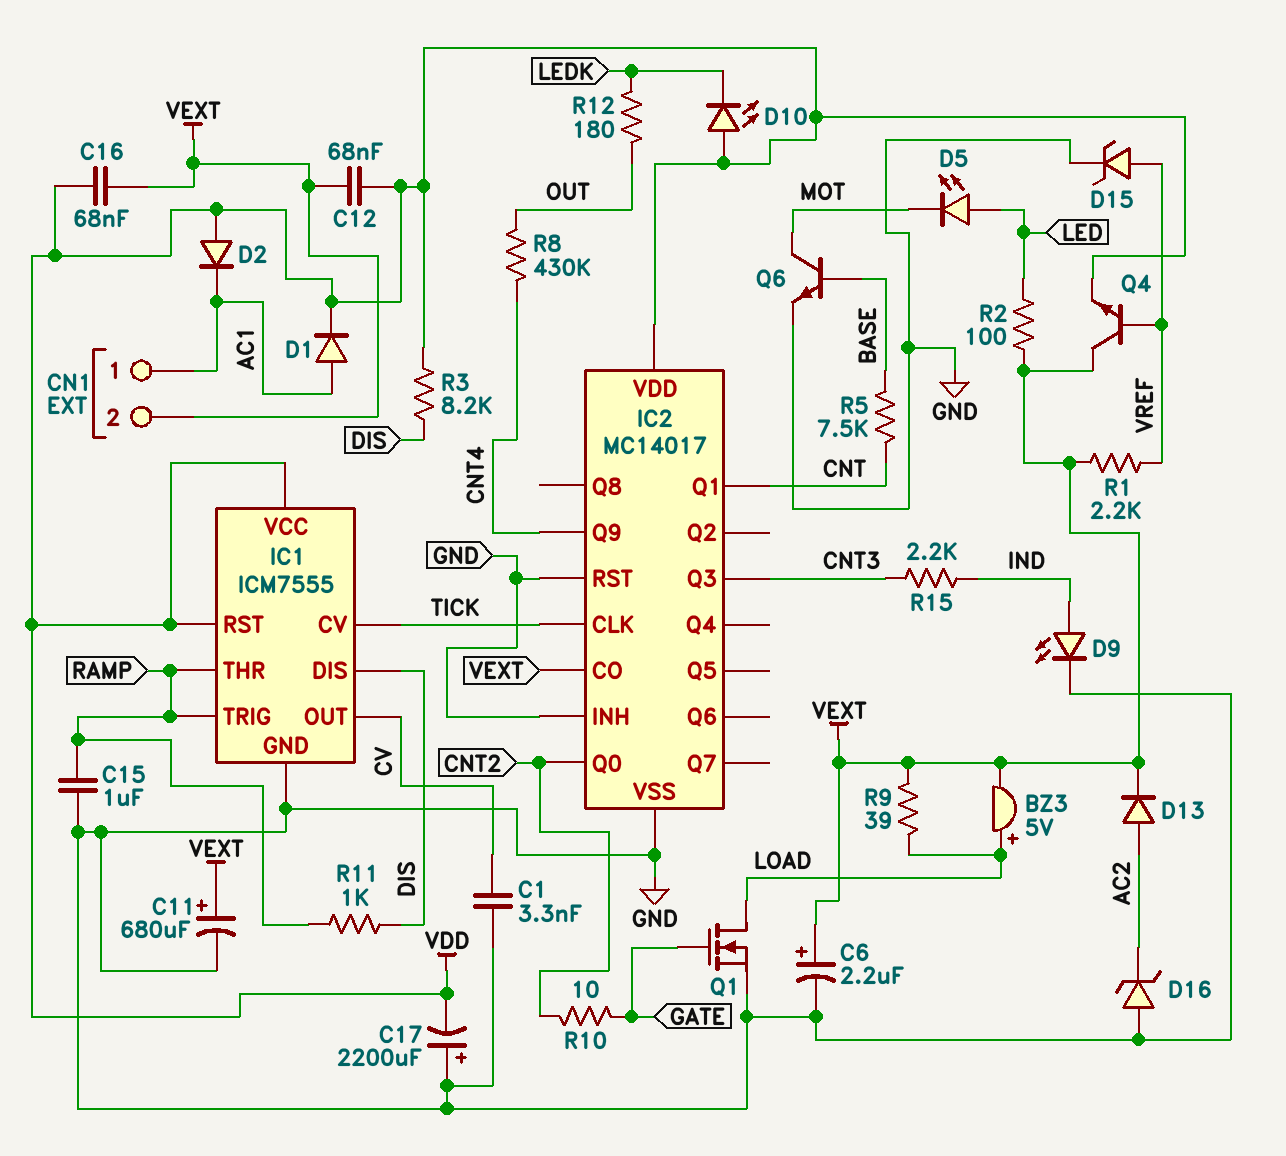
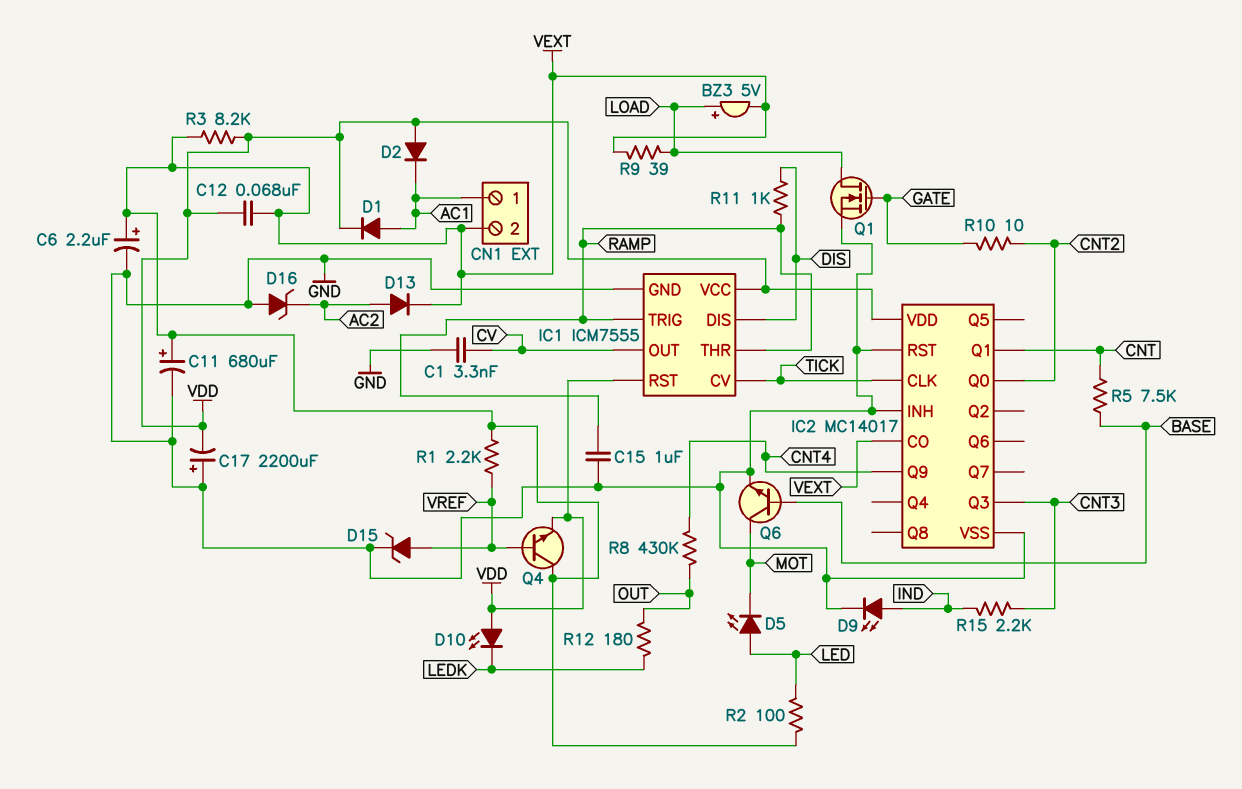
C16: 68nF (VDD, VEXT) -> none
R3: 8.2k (DIS, VDD) -> 8.2k (VDD, VEXT)

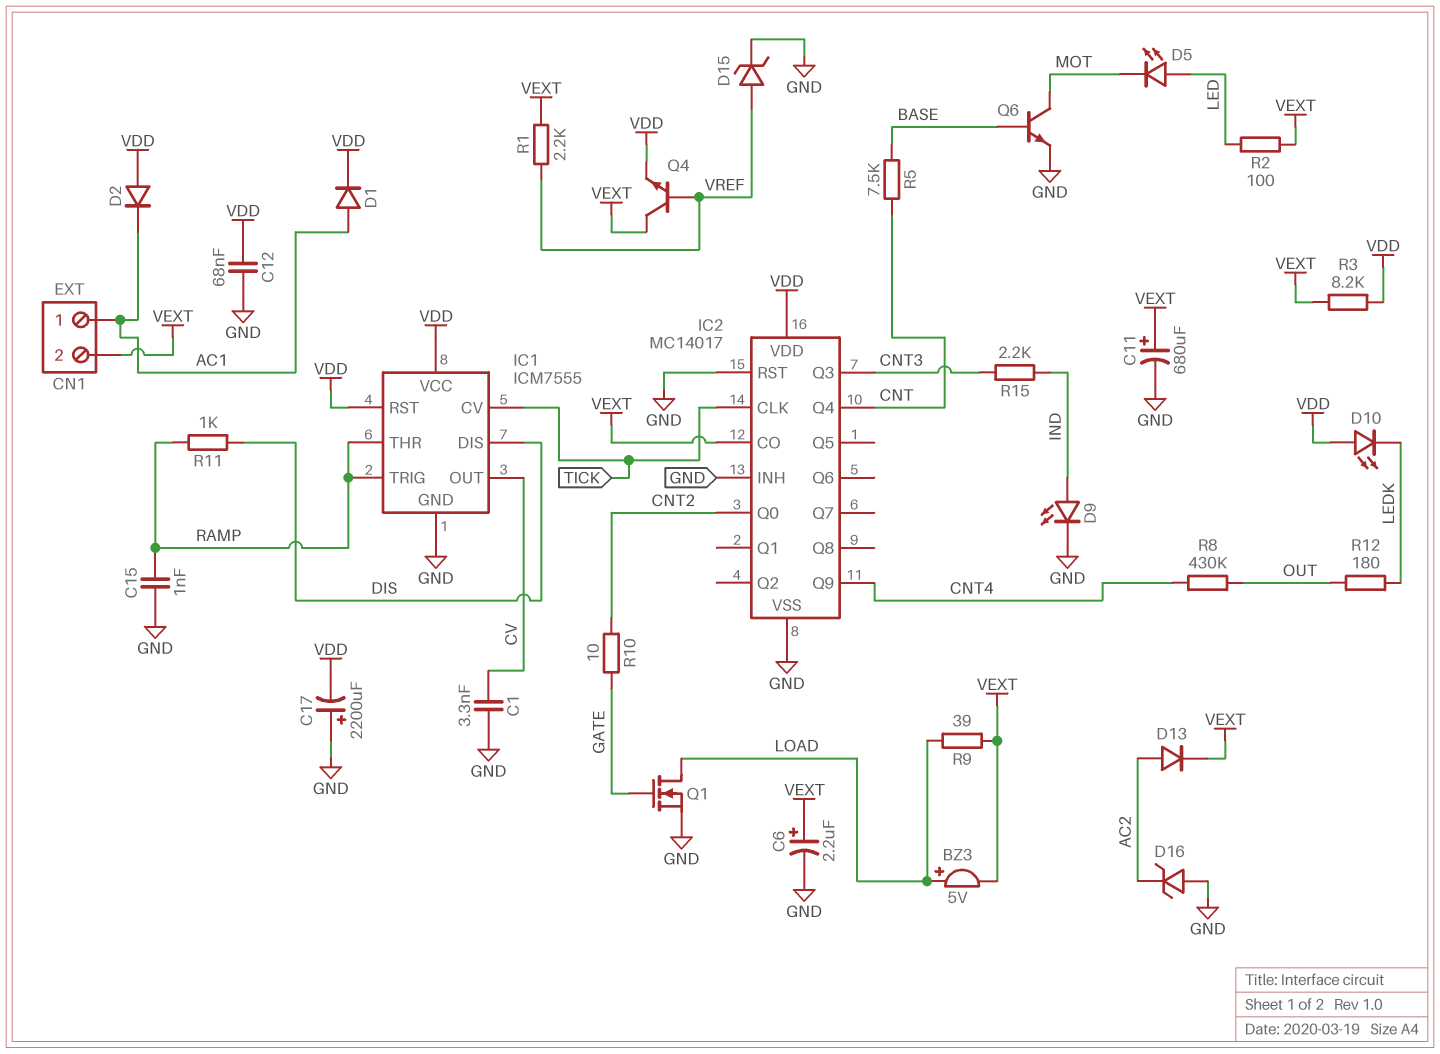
C12: 68nF (VDD, VEXT) -> 68nF (GND, VDD)
C15: 1uF (GND, RAMP) -> 1nF (GND, RAMP)
IC2 pin Q1: CNT -> none
IC2 pin Q4: none -> CNT

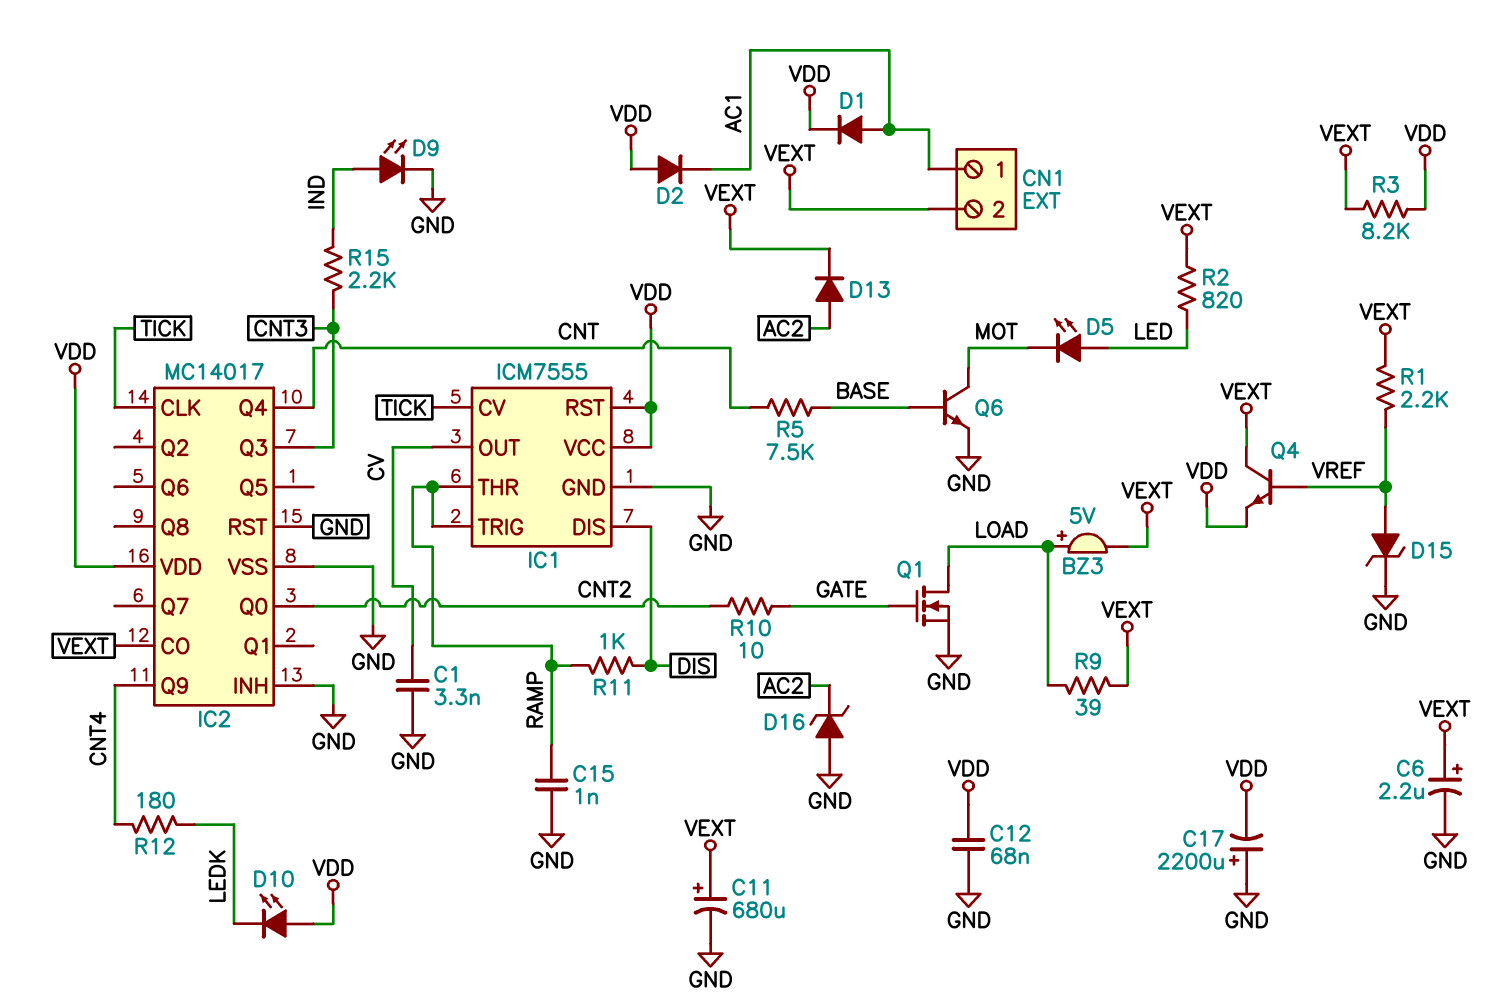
R2: 100 (LED, VEXT) -> 820 (LED, VEXT)
R8: 430k (CNT4, OUT) -> none
R12: 180 (LEDK, OUT) -> 180 (CNT4, LEDK)

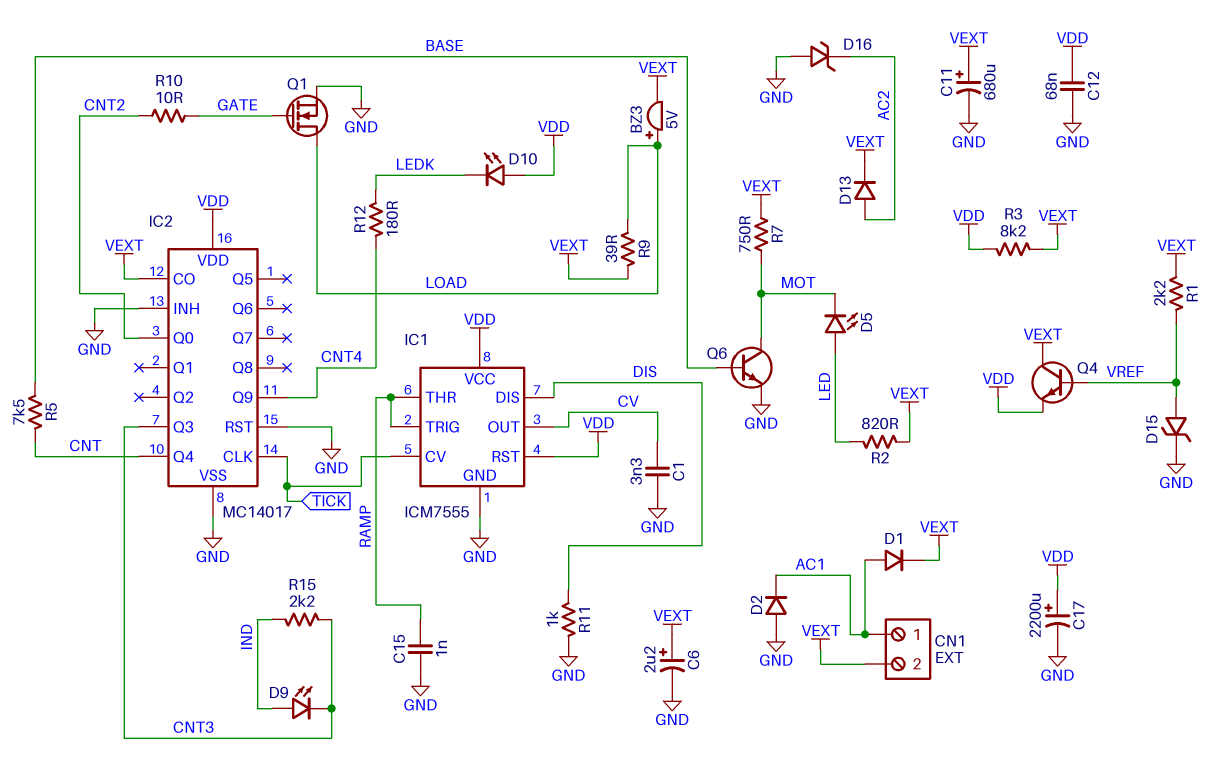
C17: 2200uF (plus GND, minus VDD) -> 2200uF (plus VDD, minus GND)
D1: diode (A AC1, K VDD) -> diode (A AC1, K VEXT)
D2: diode (A VDD, K AC1) -> diode (A GND, K AC1)
D9: LED (A IND, K GND) -> LED (A IND, K CNT3)
R7: none -> 750 (MOT, VEXT)
R11: 1k (DIS, RAMP) -> 1k (DIS, GND)

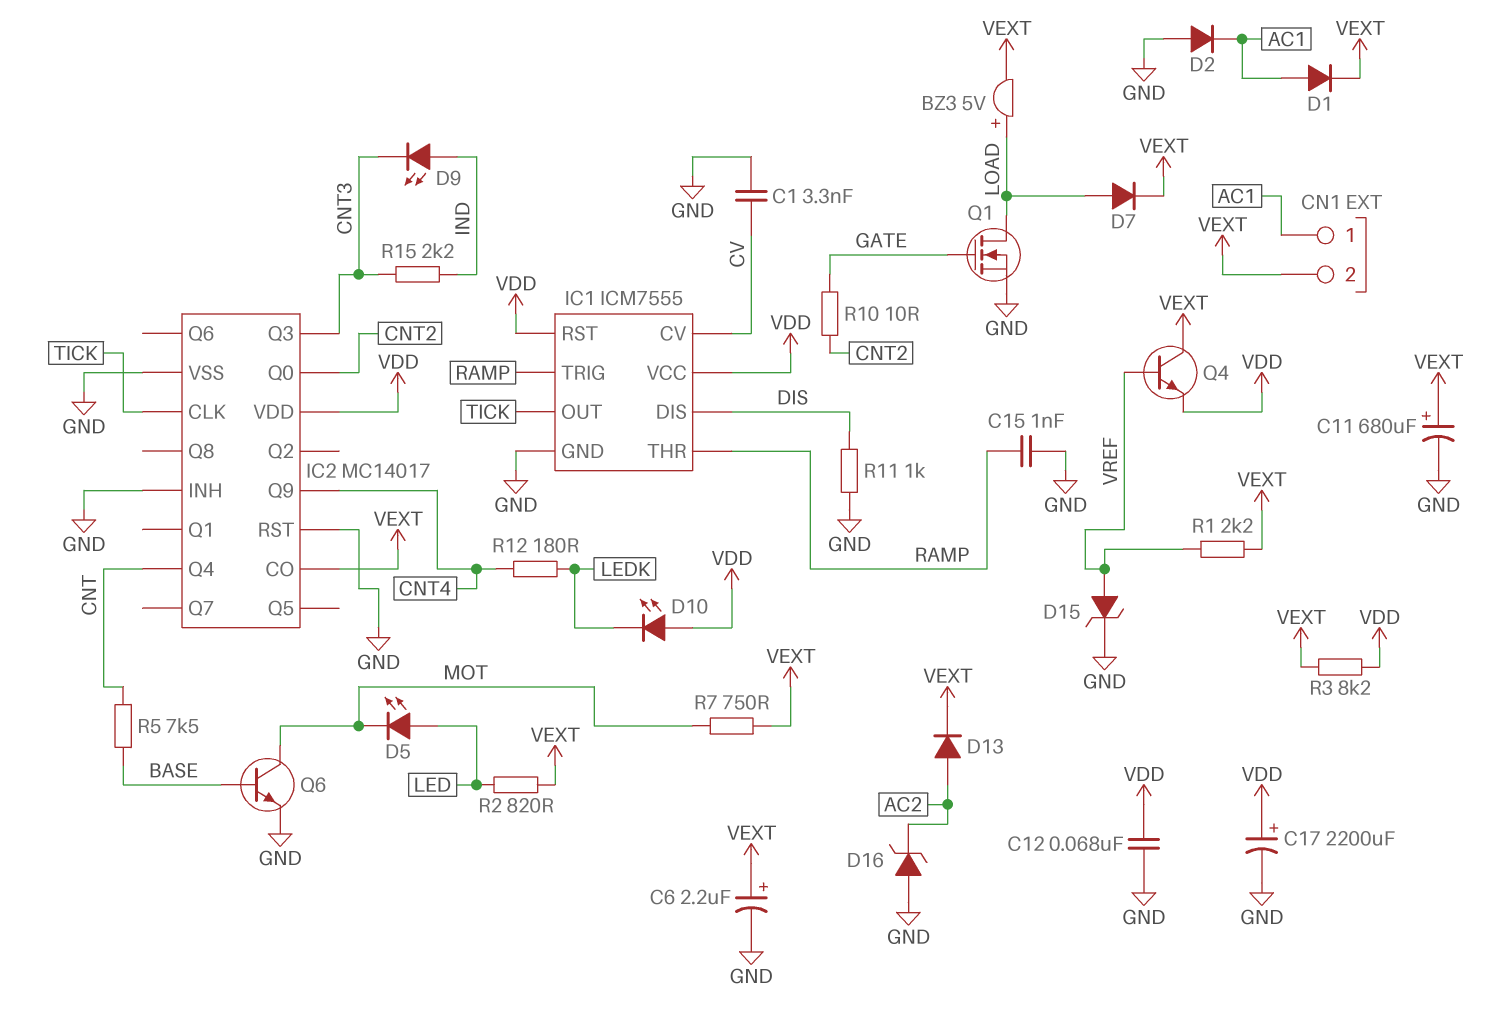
D7: none -> diode (A LOAD, K VEXT)
IC1 pin CV: TICK -> CV
IC1 pin OUT: CV -> TICK
R9: 39 (LOAD, VEXT) -> none

